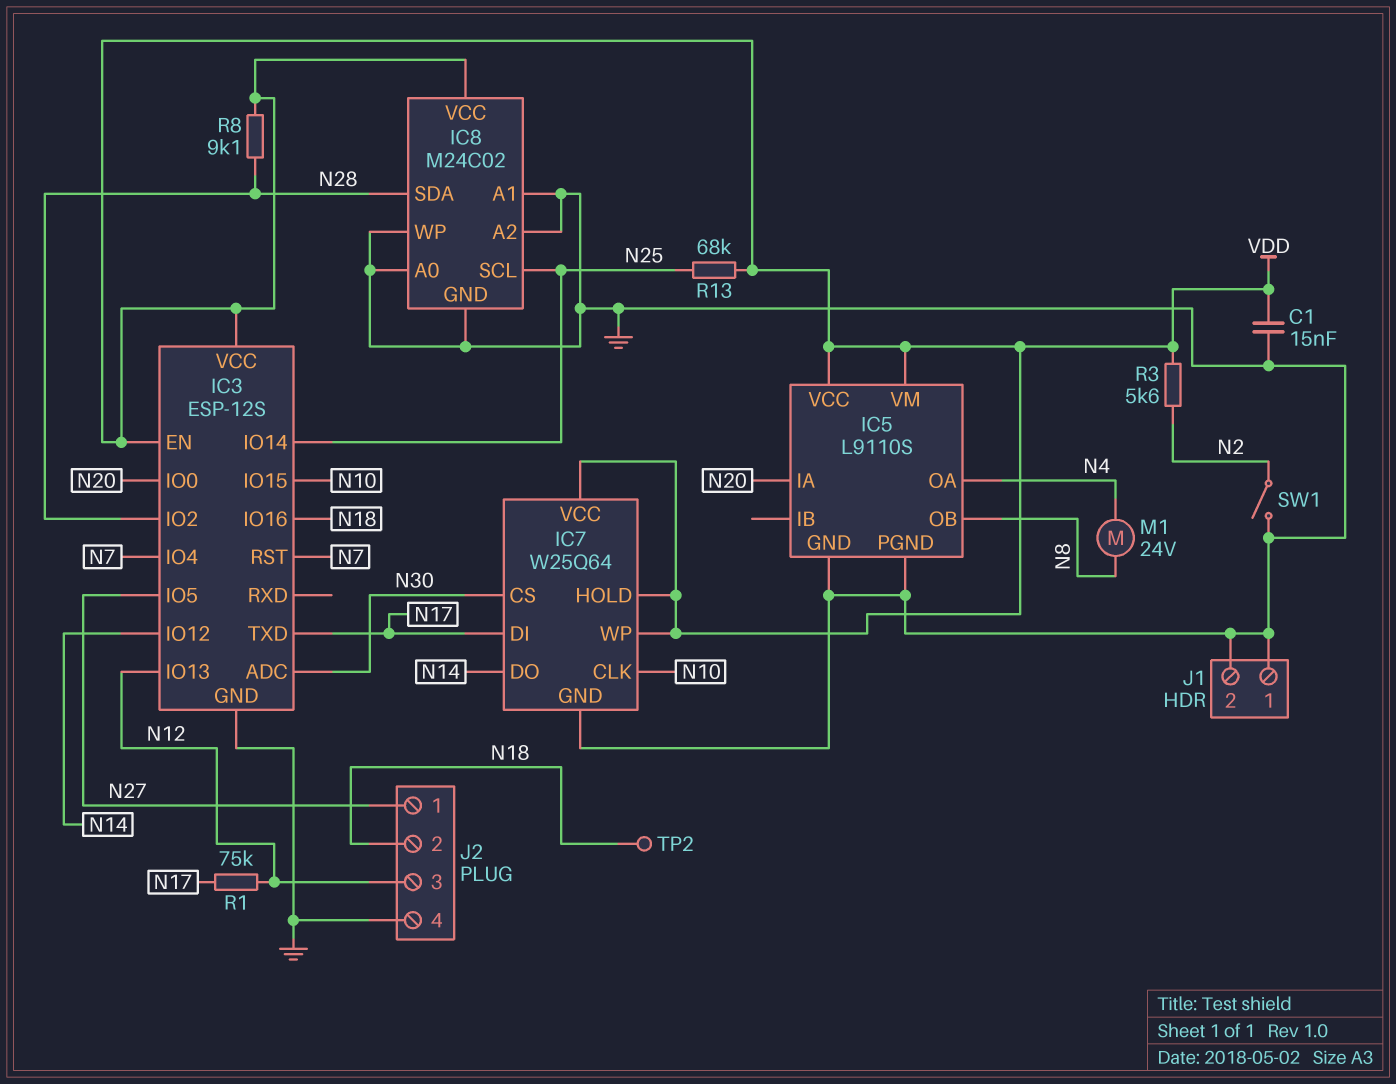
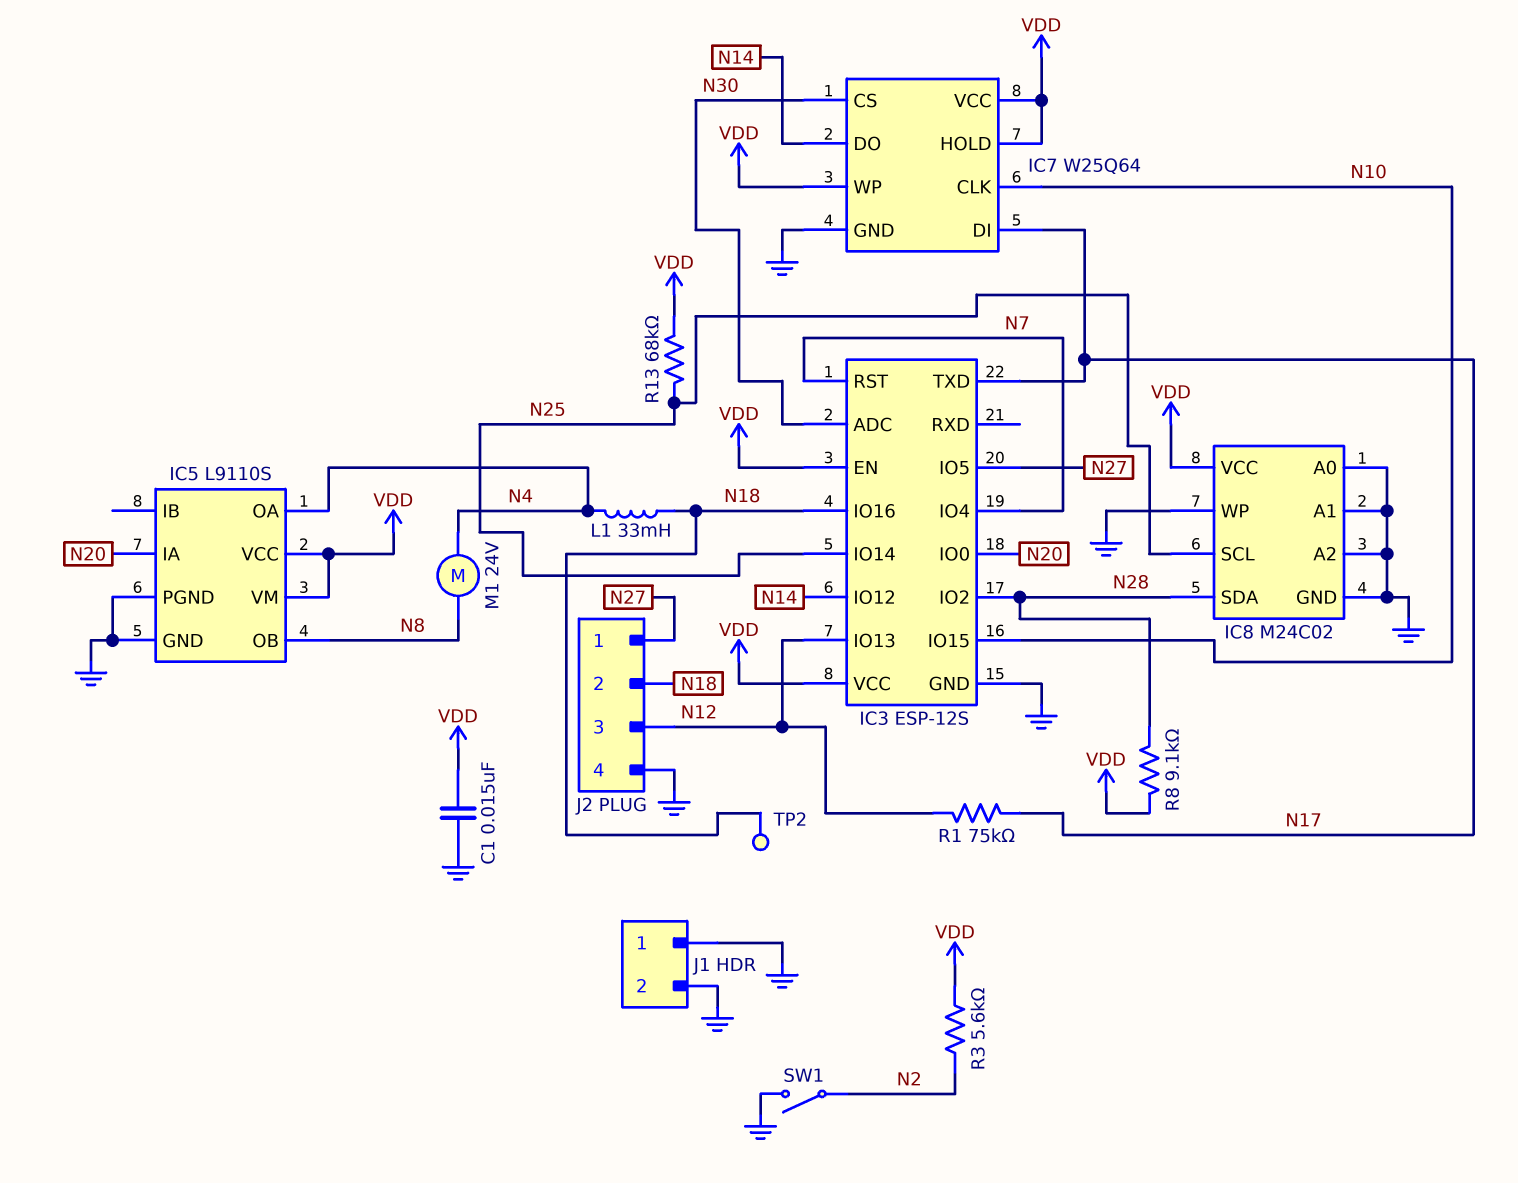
L1: none -> 33mH (N4, N18)

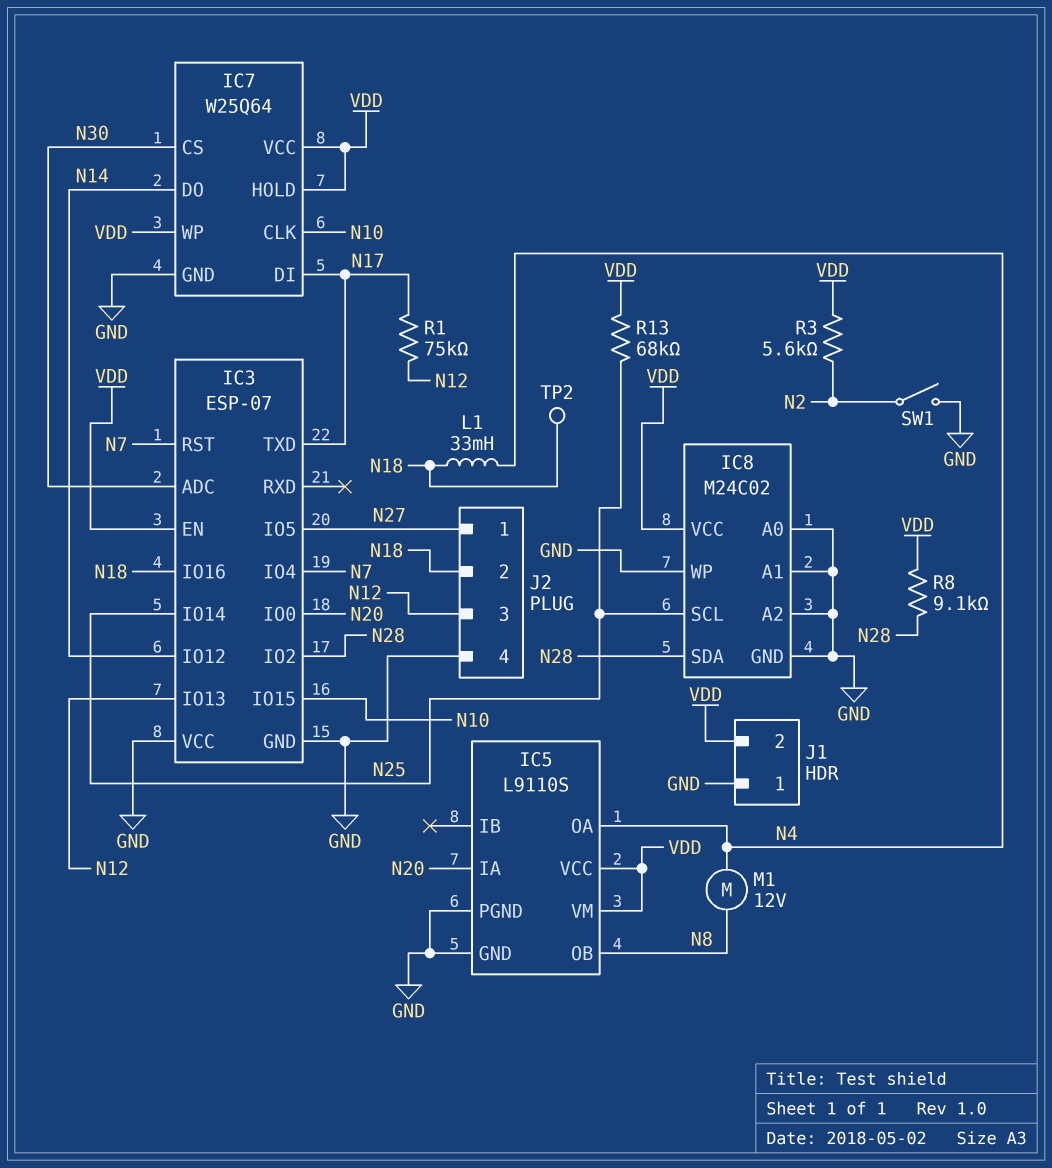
C1: 15nF (GND, VDD) -> none
IC3: ESP-12S -> ESP-07
IC3 pin VCC: VDD -> GND
J1 pin 2: GND -> VDD
M1: motor 24V (N4, N8) -> motor 12V (N4, N8)

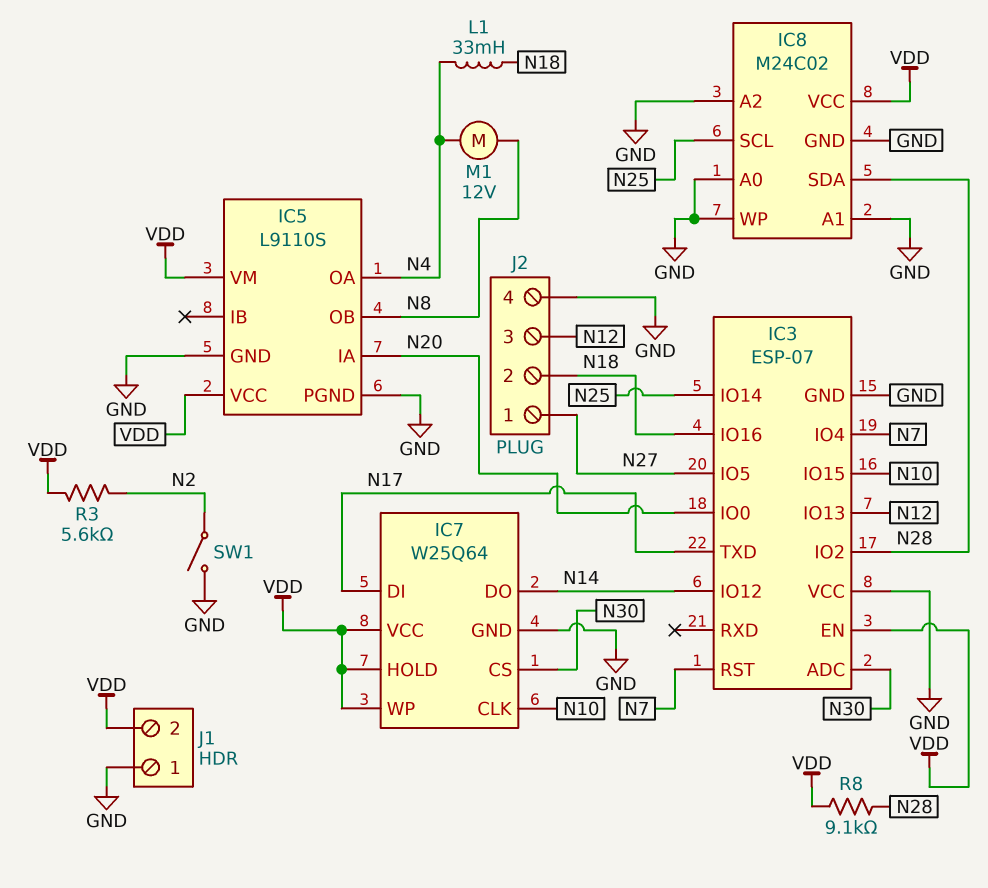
R1: 75k (N12, N17) -> none
R13: 68k (N25, VDD) -> none
TP2: test point (N18) -> none

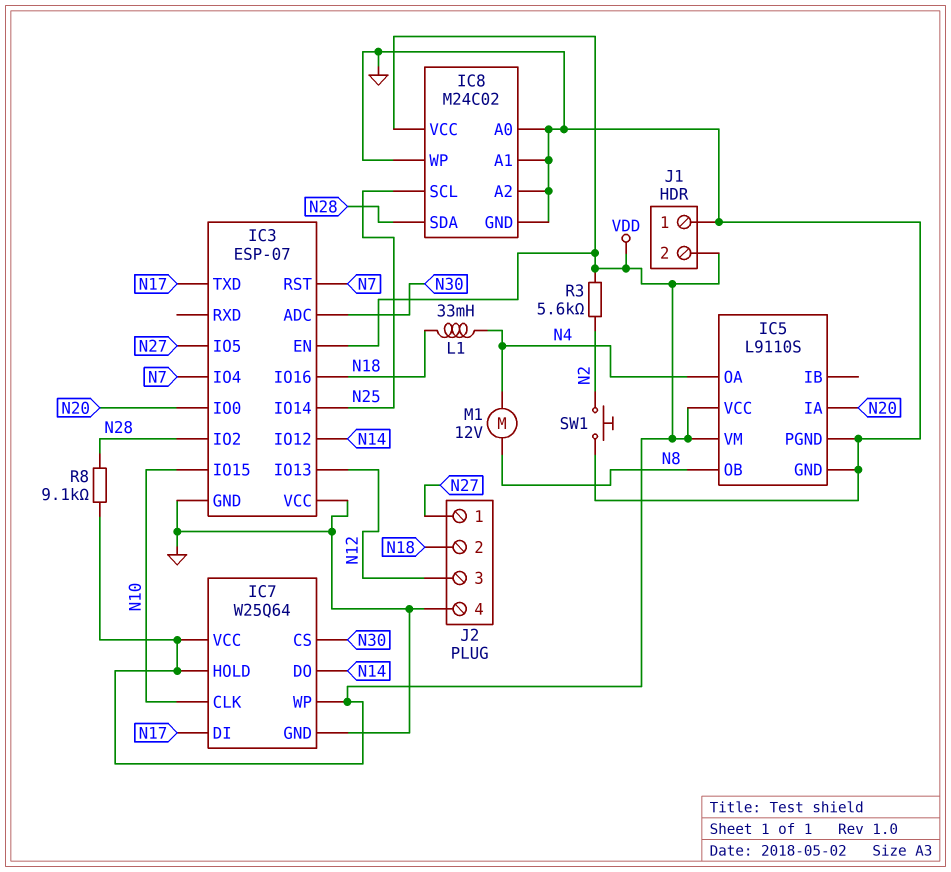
SW1: switch (GND, N2) -> button (GND, N2)

